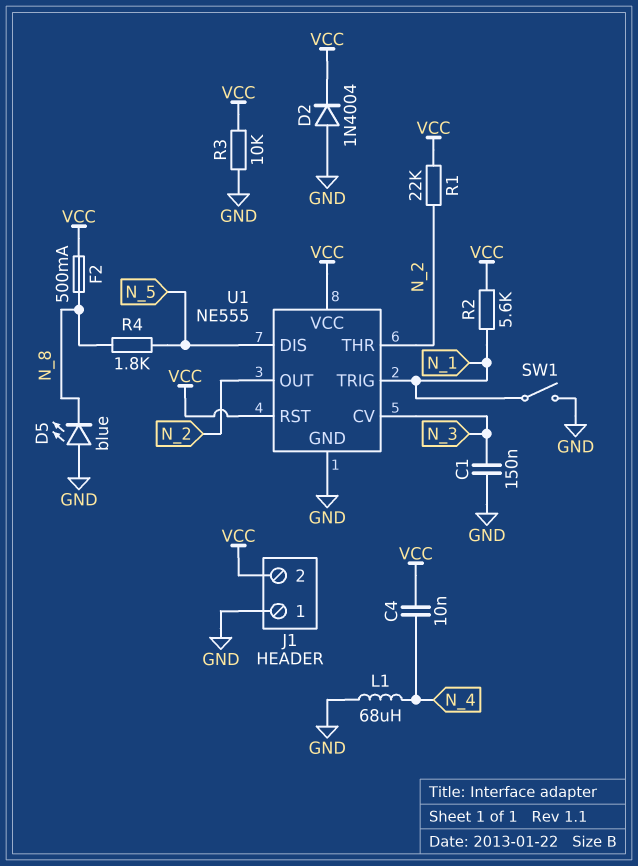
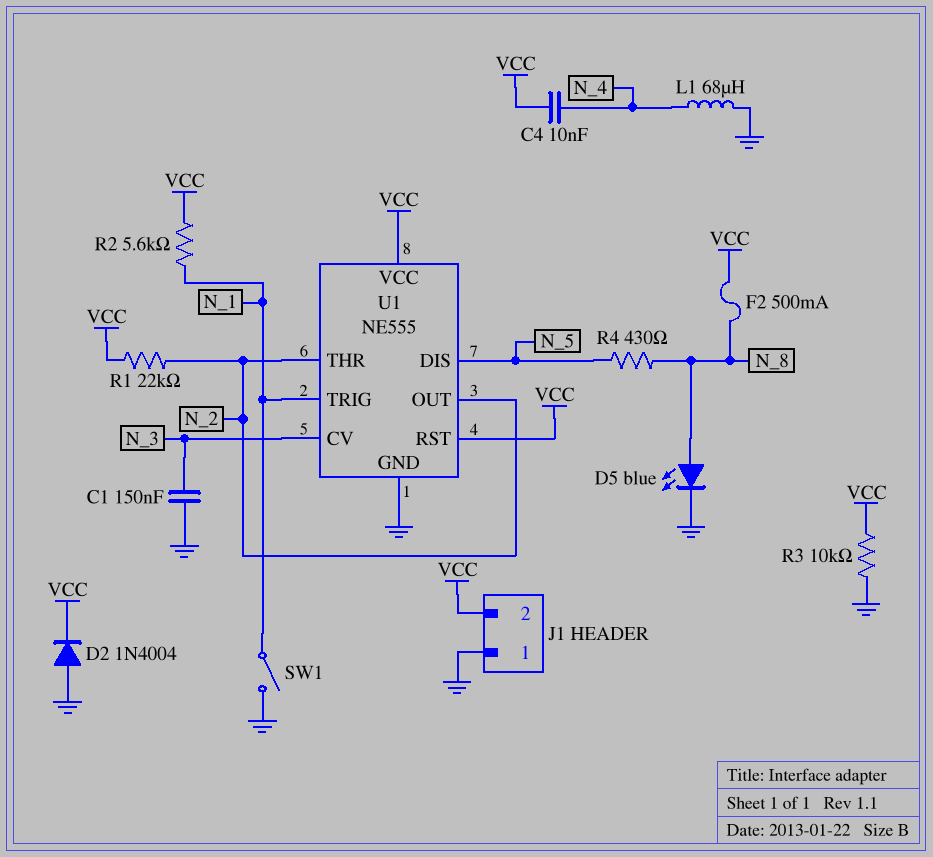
D5: LED blue (A GND, K N_8) -> LED blue (A N_8, K GND)
R4: 1.8k (N_5, N_8) -> 430 (N_5, N_8)

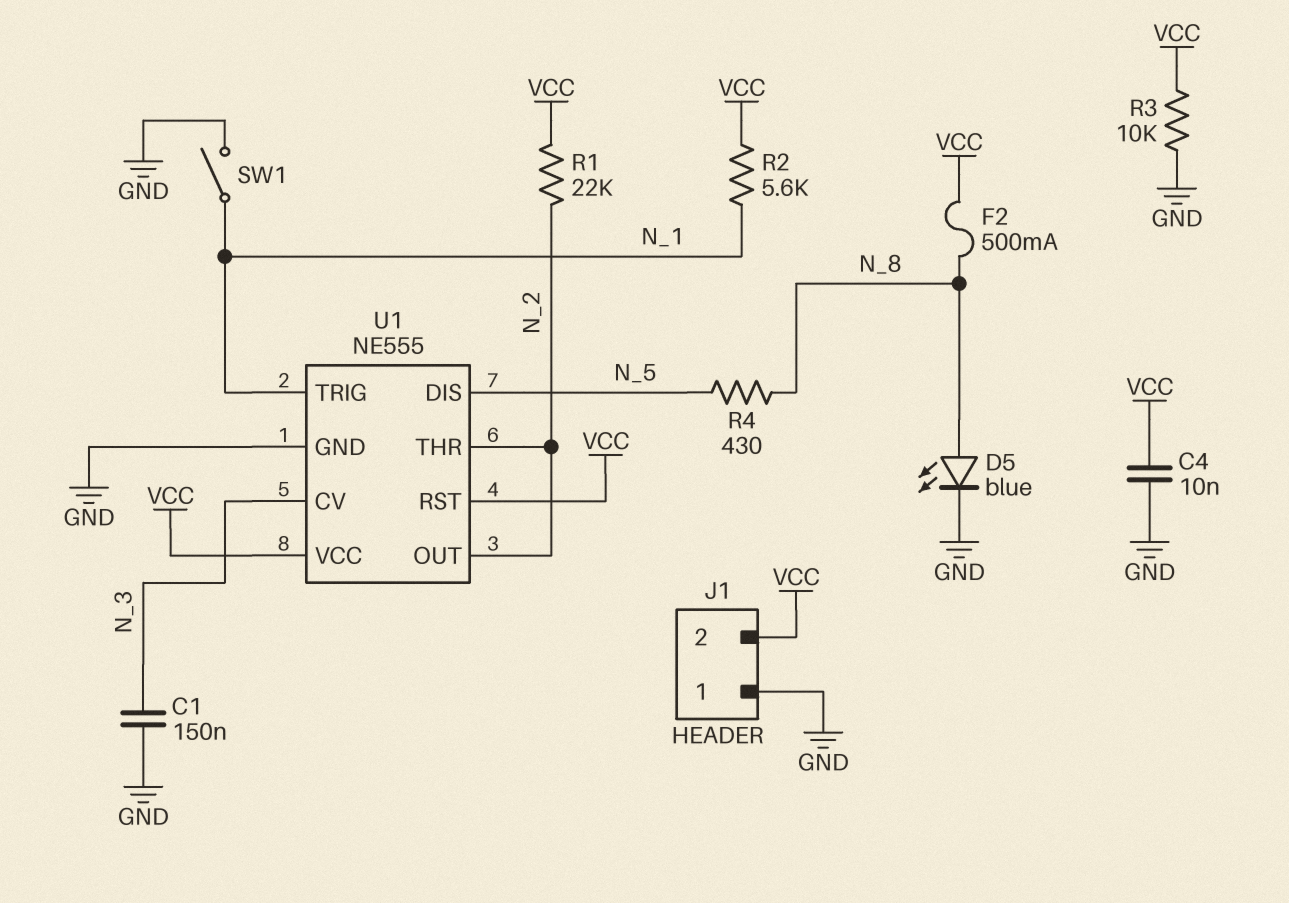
C4: 10nF (N_4, VCC) -> 10nF (GND, VCC)
D2: diode 1N4004 (A GND, K VCC) -> none
L1: 68uH (GND, N_4) -> none

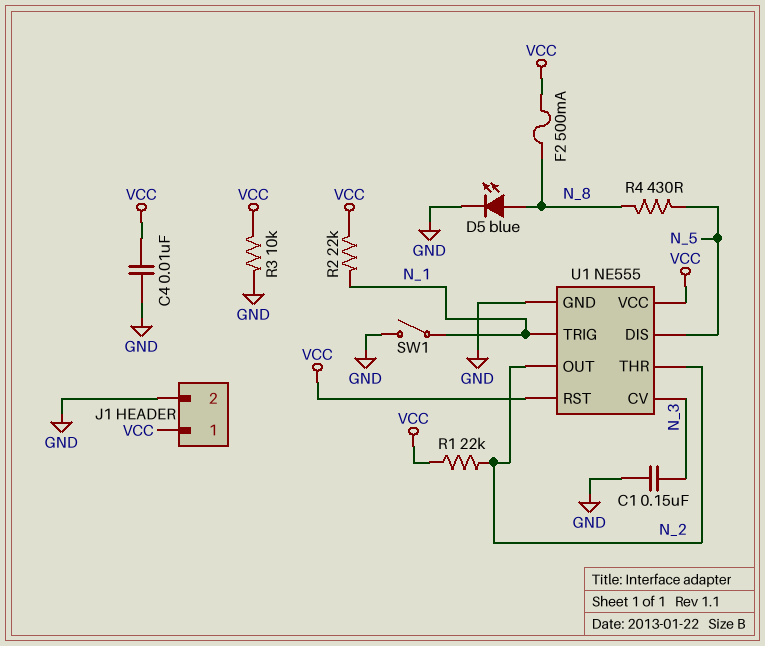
J1 pin 1: GND -> VCC
J1 pin 2: VCC -> GND
R2: 5.6k (N_1, VCC) -> 22k (N_1, VCC)

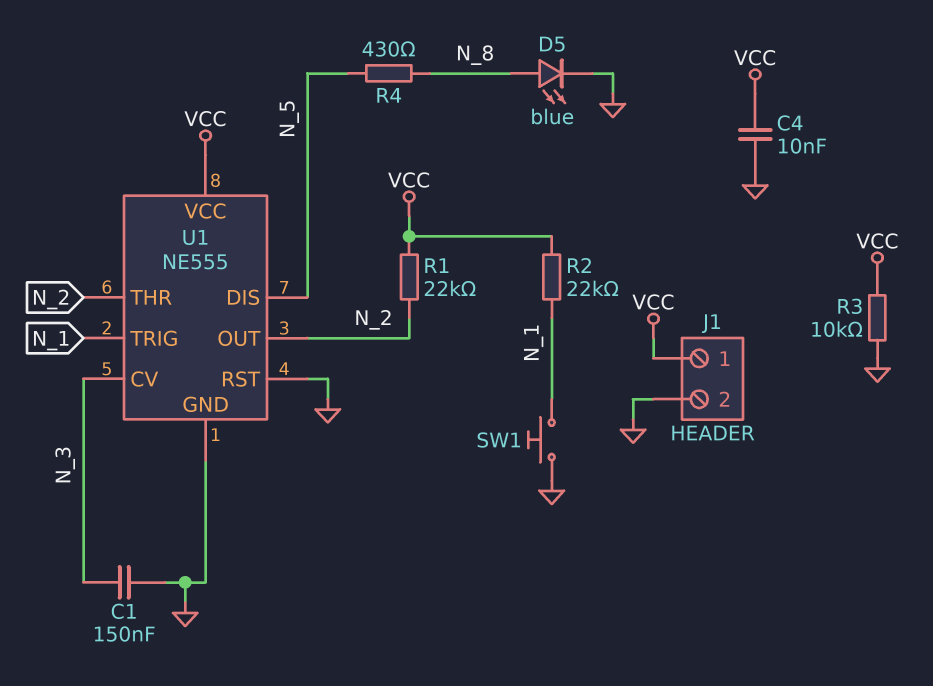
F2: 500mA (N_8, VCC) -> none
SW1: switch (GND, N_1) -> button (GND, N_1)
U1 pin RST: VCC -> GND

